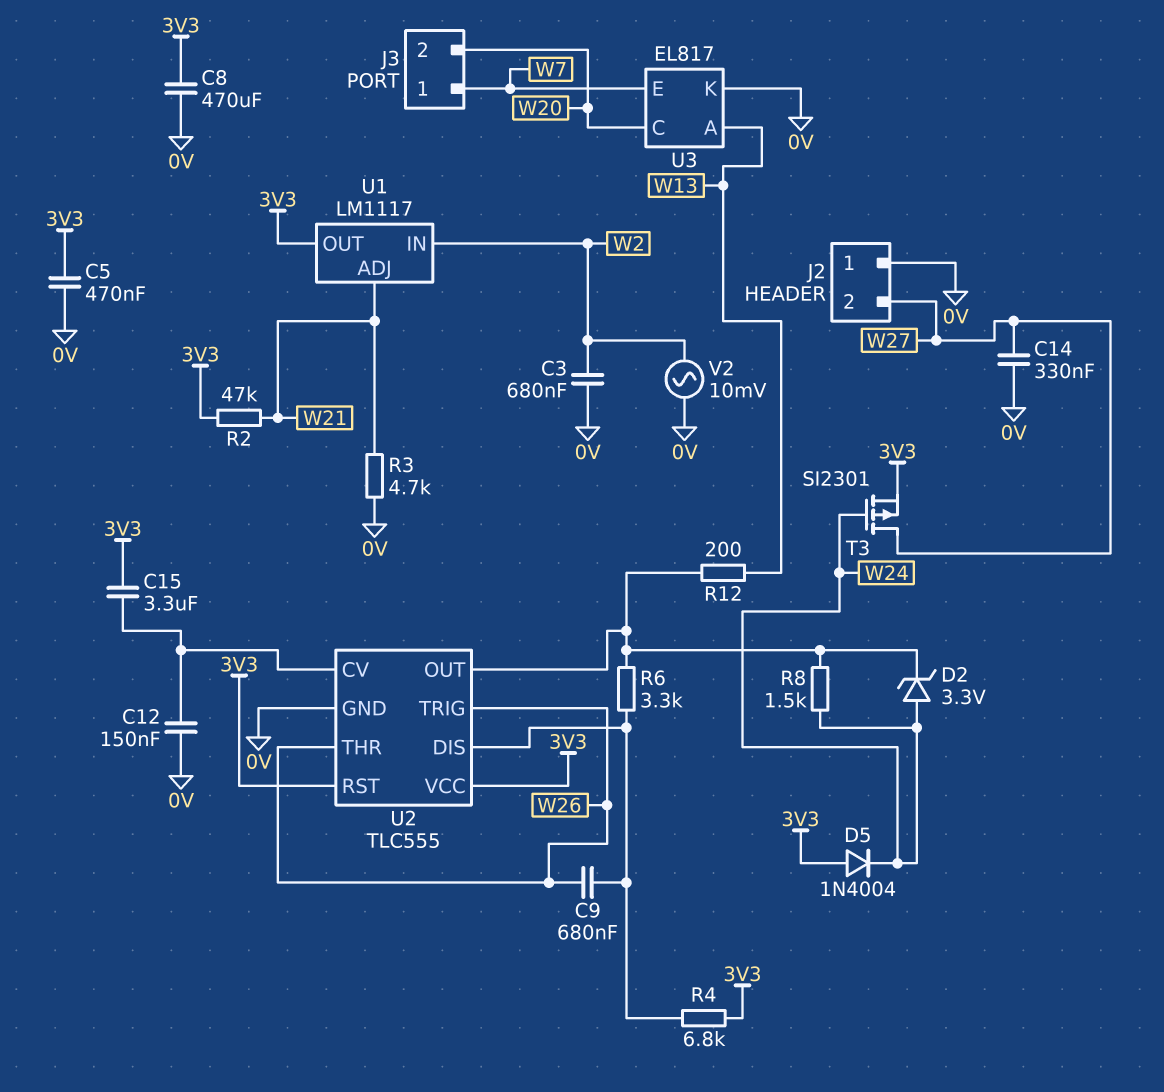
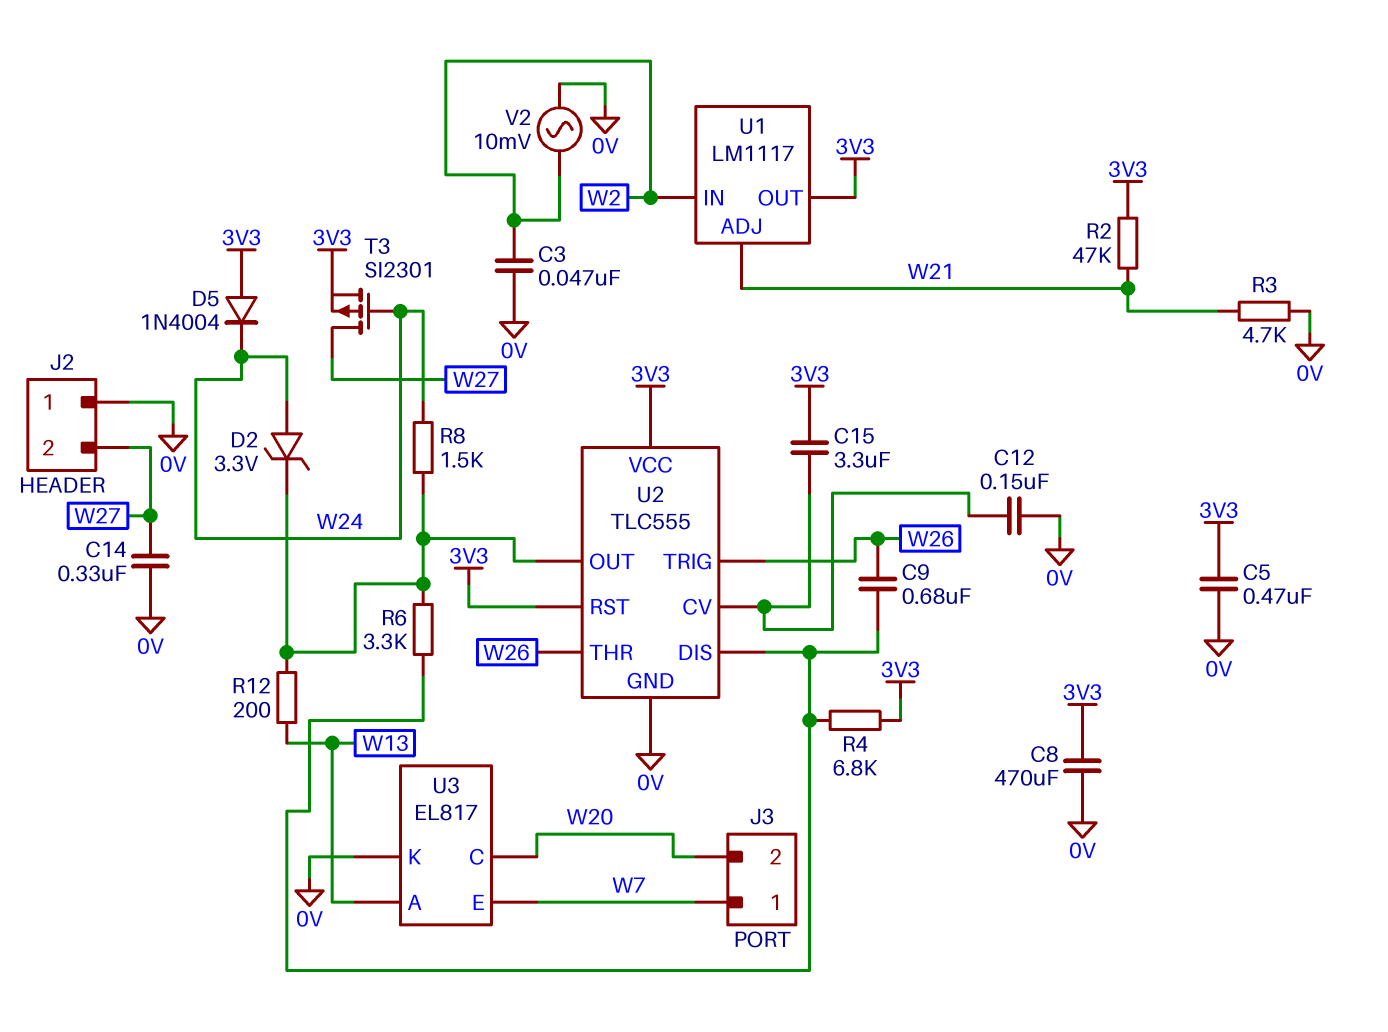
C3: 680nF (0V, W2) -> 47nF (0V, W2)

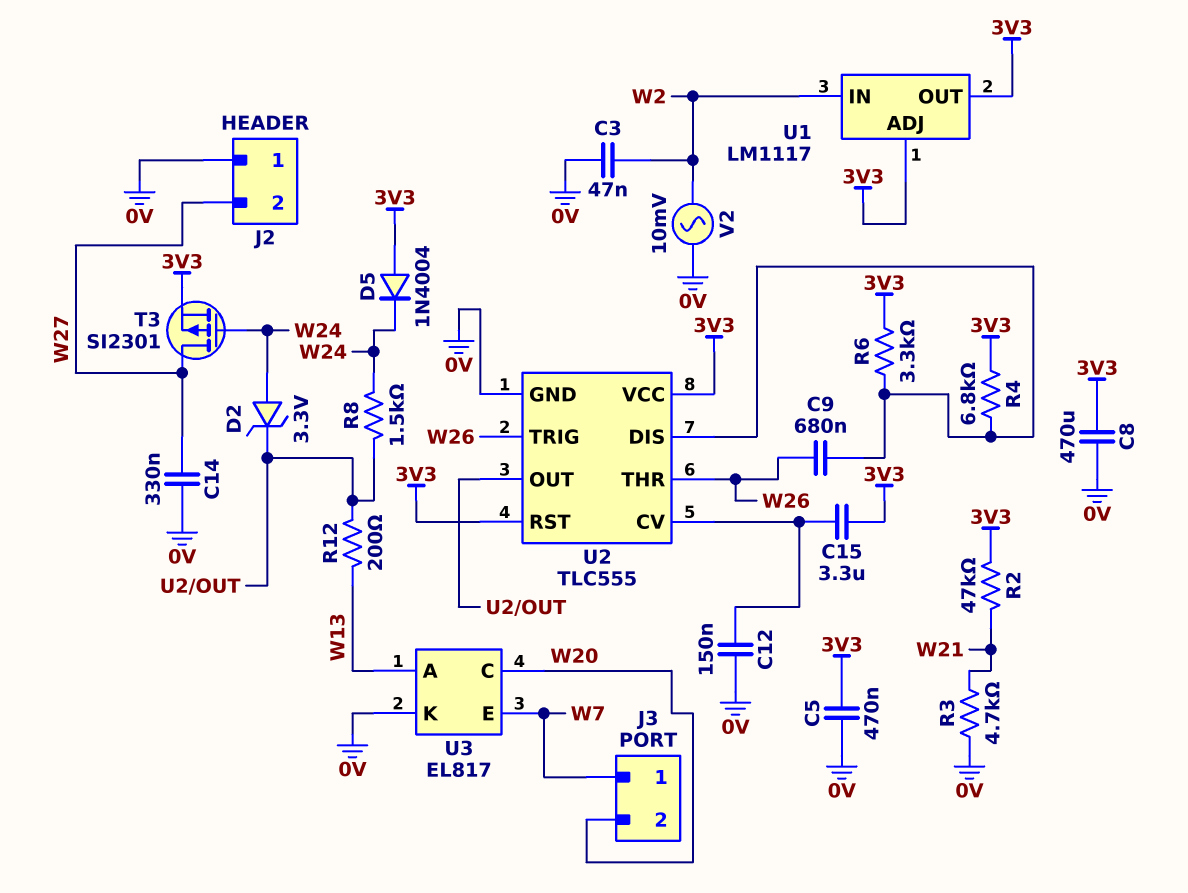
R6: 3.3k (U2/DIS, U2/OUT) -> 3.3k (3V3, U2/DIS)
U1 pin ADJ: W21 -> 3V3

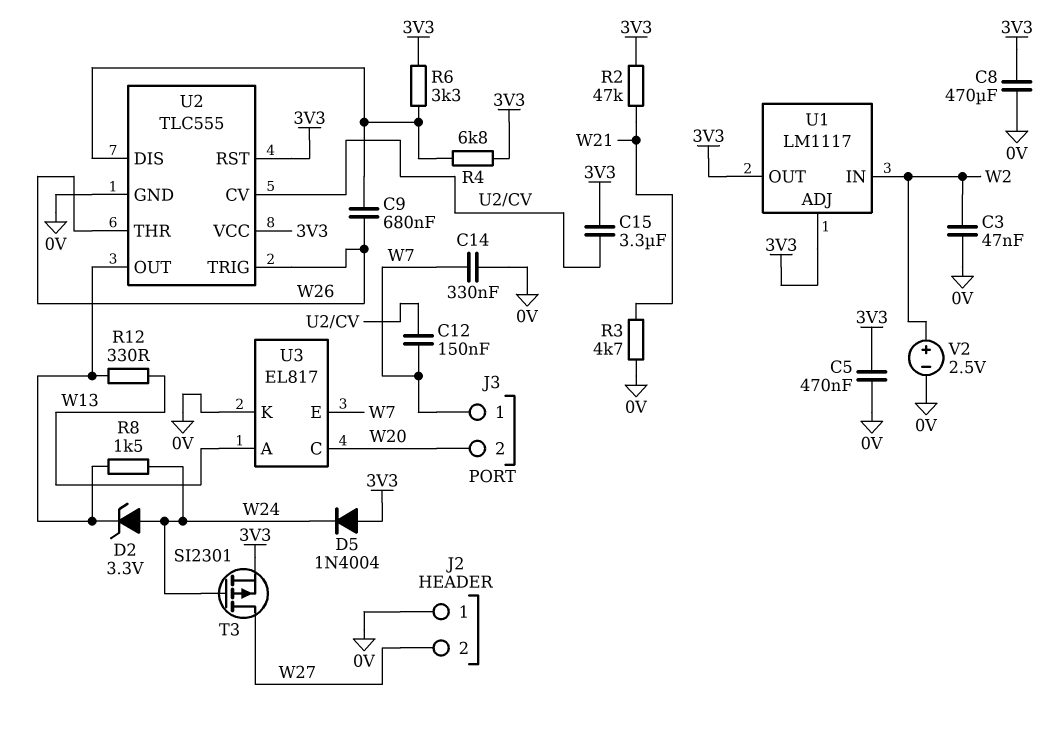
C12: 150nF (0V, U2/CV) -> 150nF (U2/CV, W7)
C14: 330nF (0V, W27) -> 330nF (0V, W7)
R12: 200 (U2/OUT, W13) -> 330 (U2/OUT, W13)
V2: AC 10mV (0V, W2) -> 2.5V (plus W2, minus 0V)

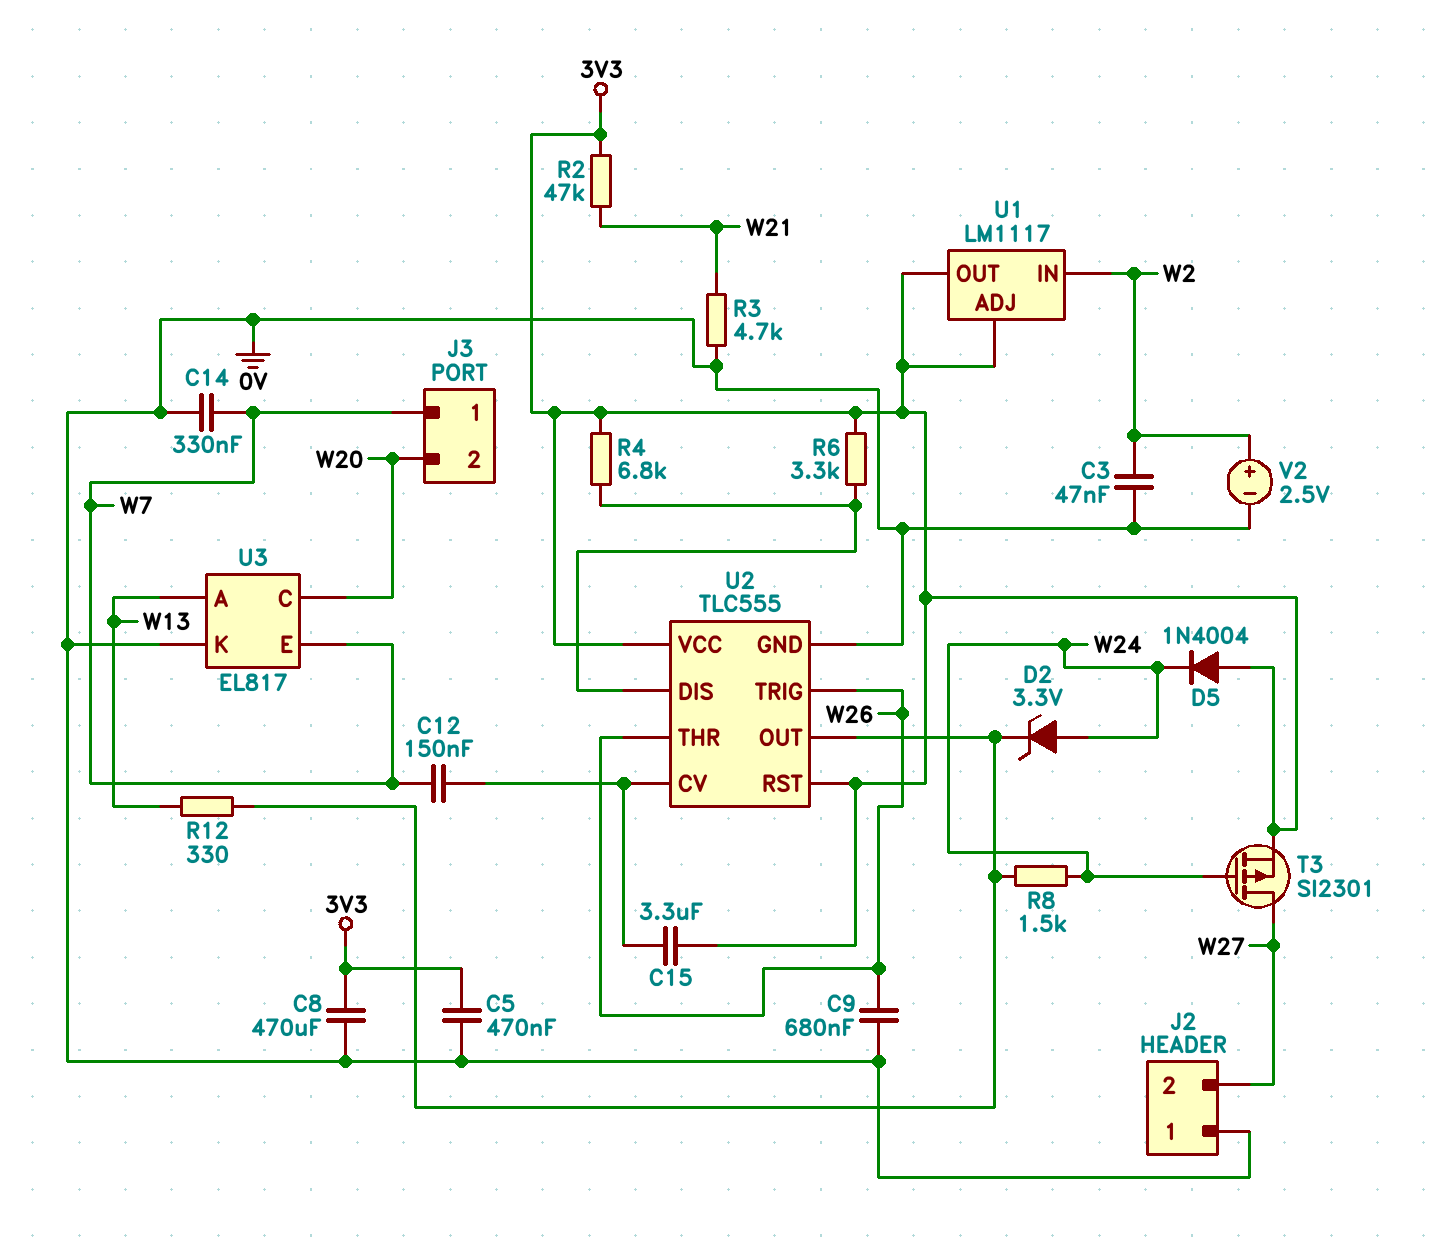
C9: 680nF (U2/DIS, W26) -> 680nF (0V, W26)

